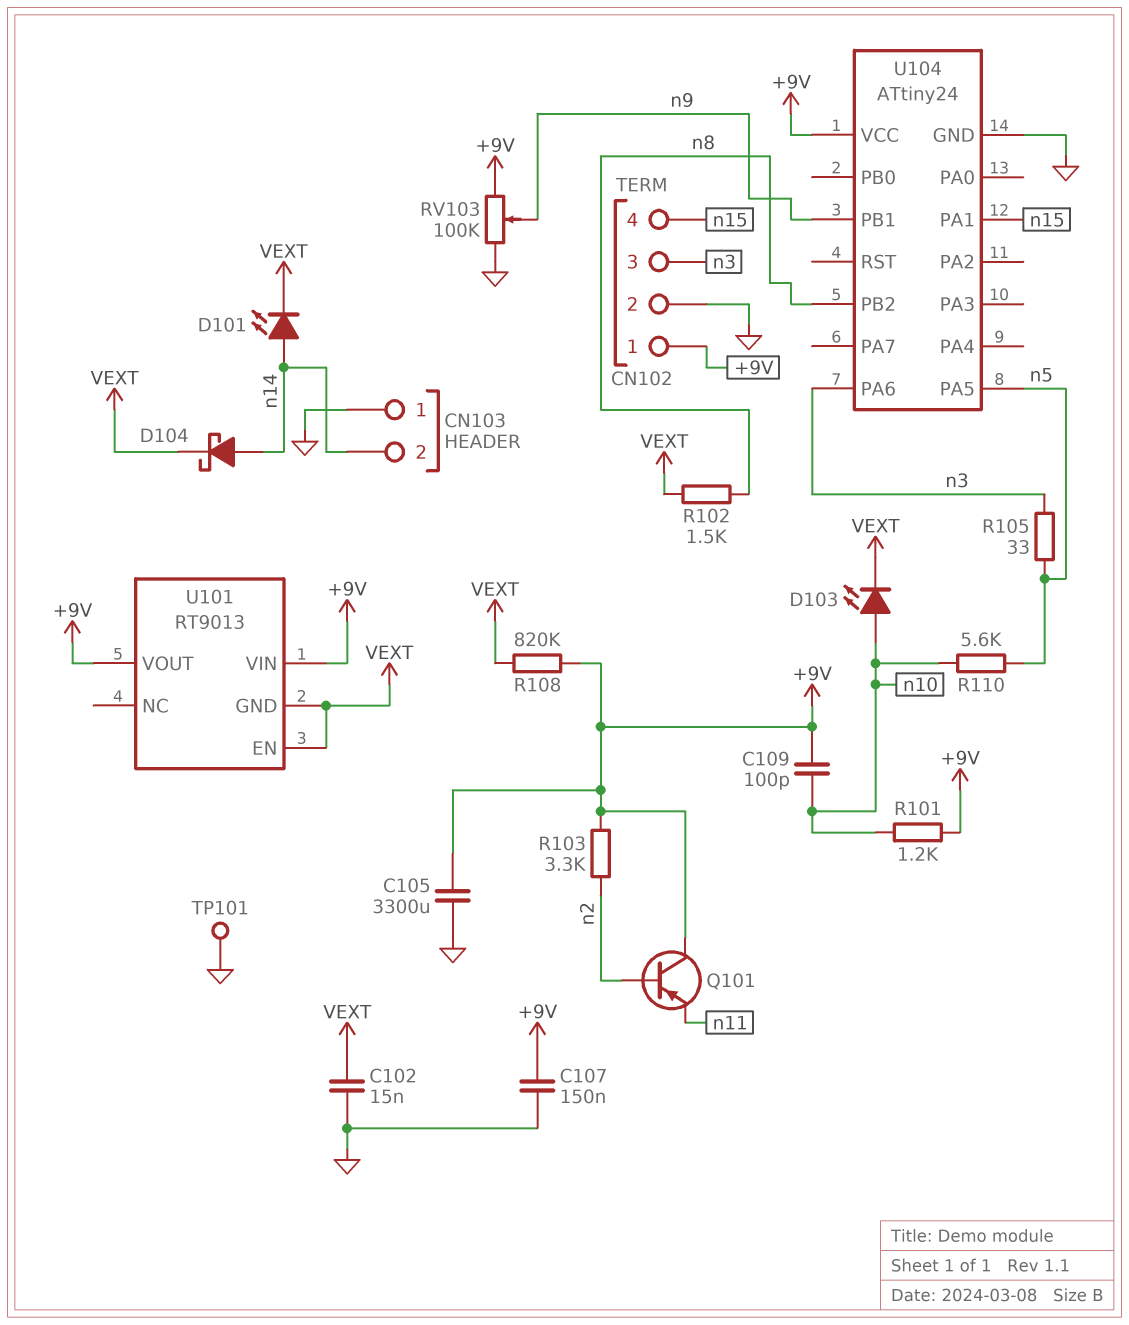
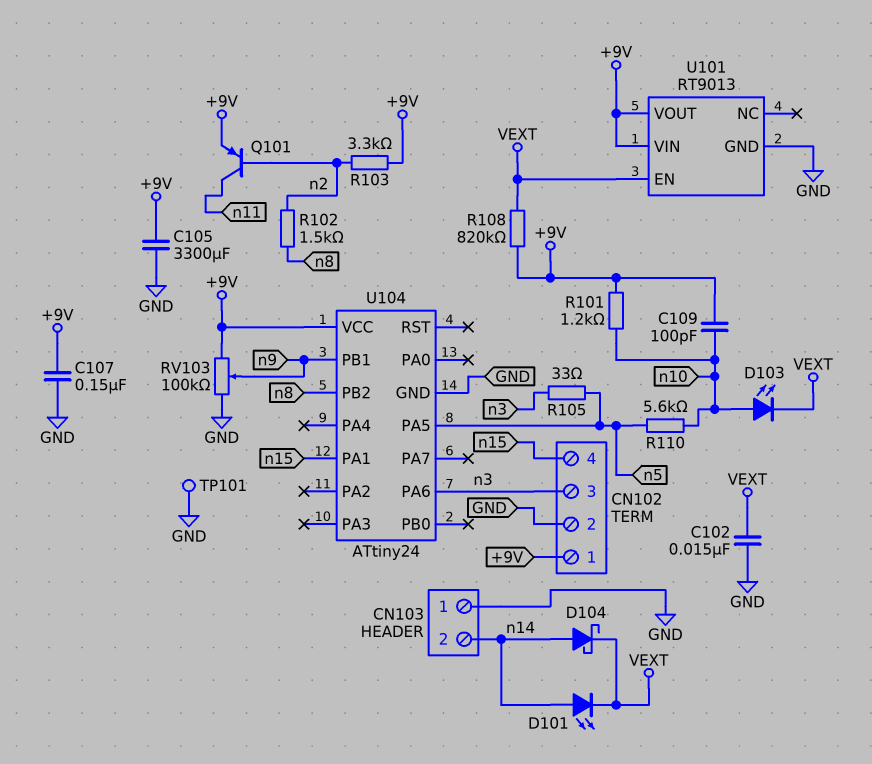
Q101: PNP (B n2, C +9V, E n11) -> PNP (B n2, C n11, E +9V)
R102: 1.5k (VEXT, n8) -> 1.5k (n2, n8)
U101 pin GND: VEXT -> GND

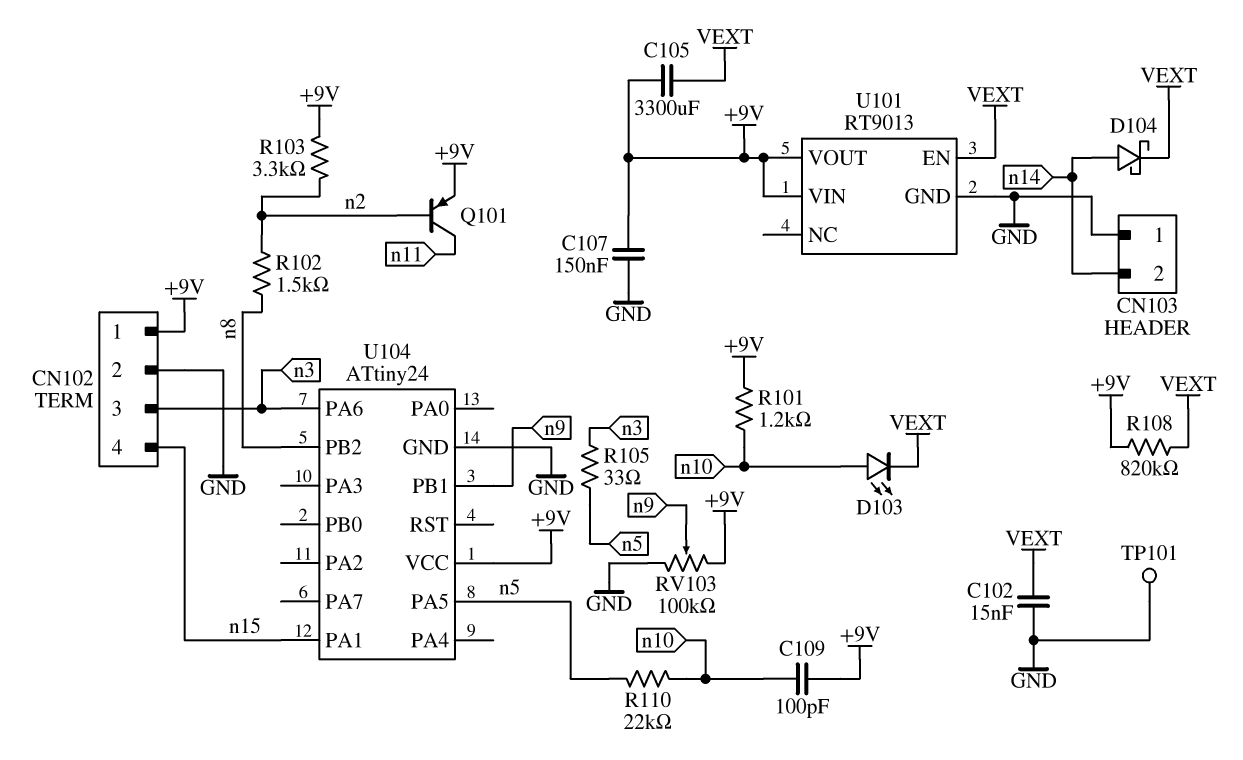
C105: 3300uF (+9V, GND) -> 3300uF (+9V, VEXT)
D101: LED (A n14, K VEXT) -> none
R110: 5.6k (n5, n10) -> 22k (n5, n10)

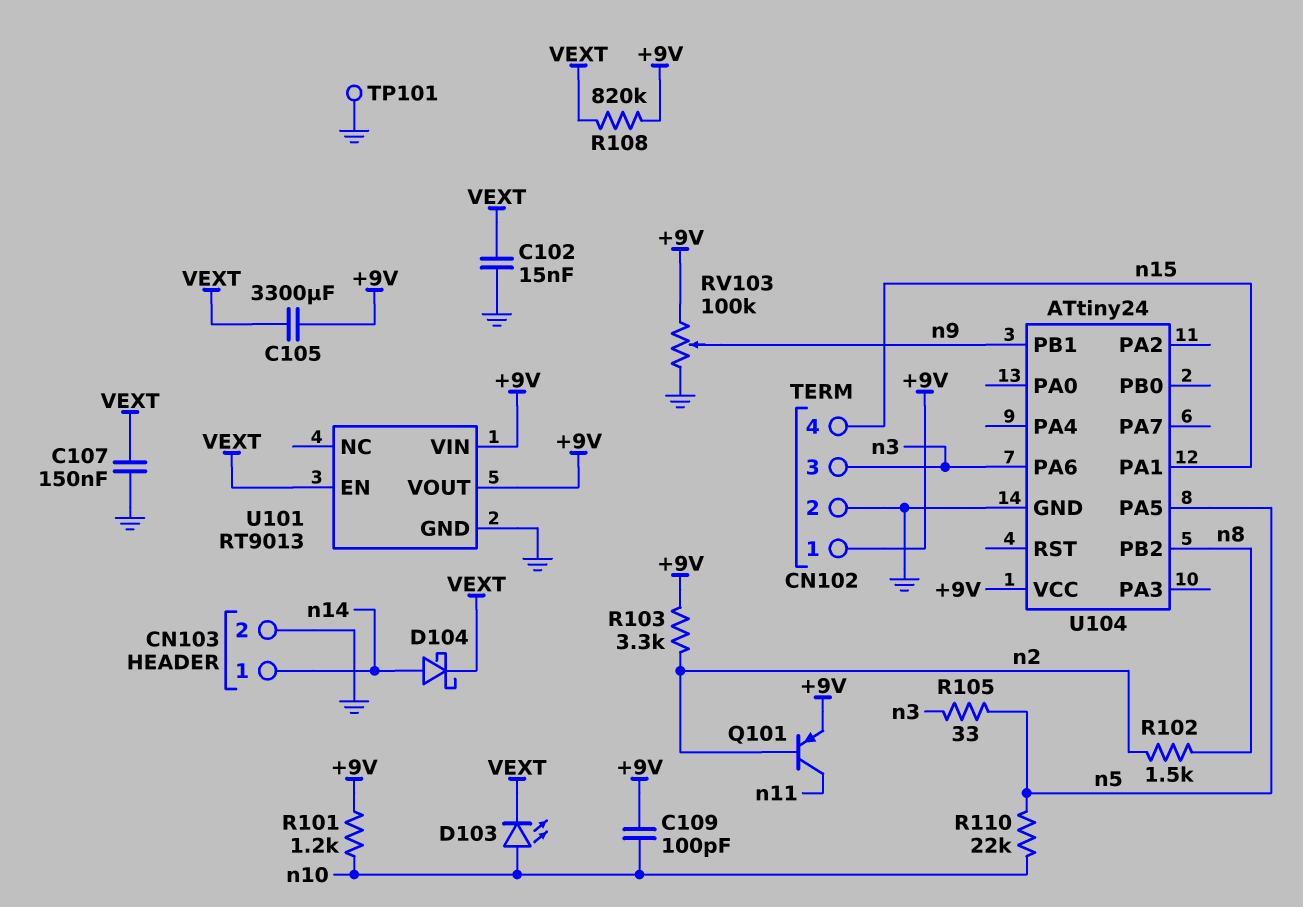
C107: 150nF (+9V, GND) -> 150nF (GND, VEXT)
CN103 pin 1: GND -> n14
CN103 pin 2: n14 -> GND

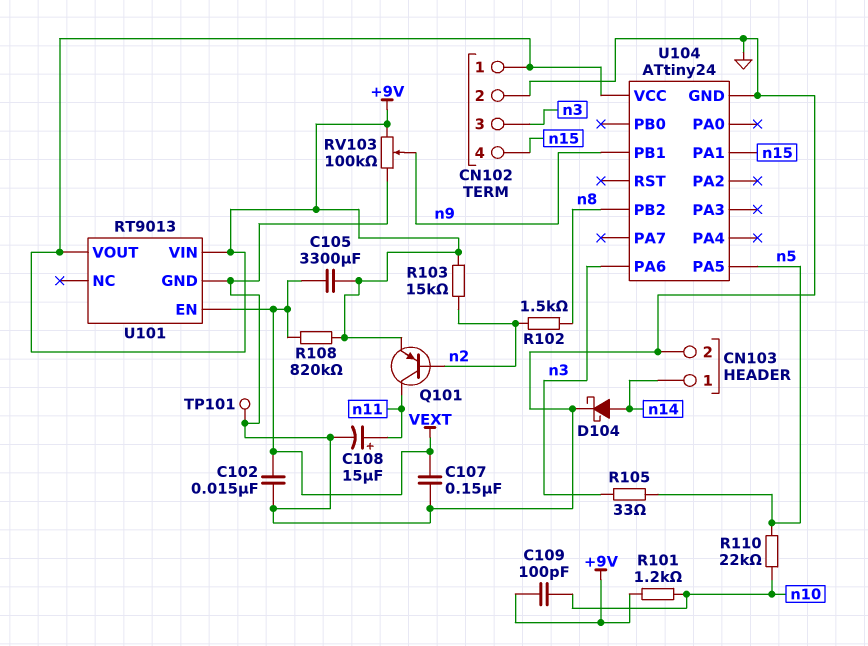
C108: none -> 15uF (plus n11, minus GND)
D103: LED (A n10, K VEXT) -> none
D104: schottky (A n14, K VEXT) -> schottky (A n14, K GND)
R103: 3.3k (+9V, n2) -> 15k (+9V, n2)

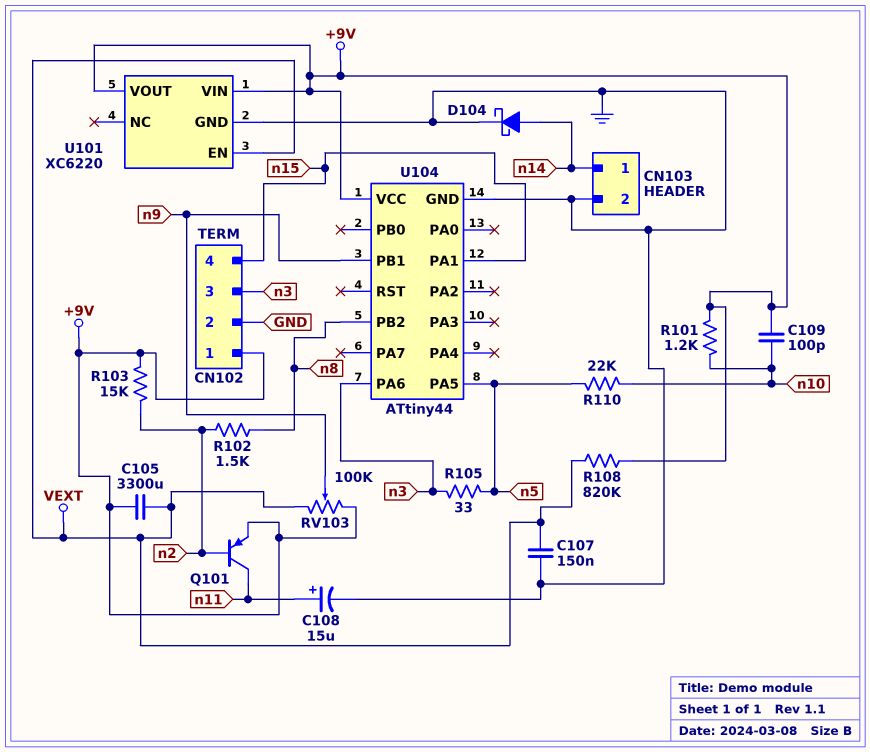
C102: 15nF (GND, VEXT) -> none
RV103: 100k (+9V, GND, wiper n9) -> 100k (+9V, VEXT, wiper n9)
TP101: test point (GND) -> none
U101: RT9013 -> XC6220
U104: ATtiny24 -> ATtiny44

